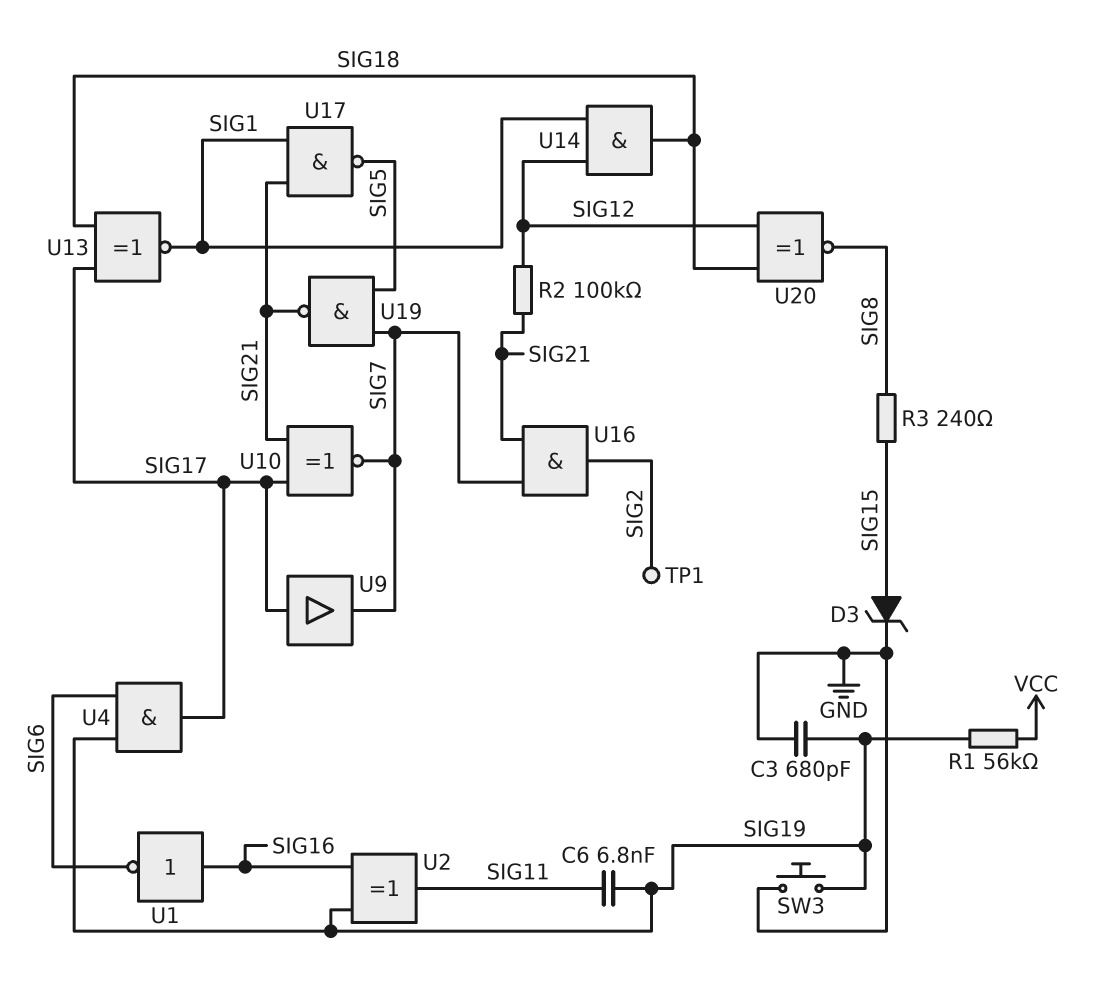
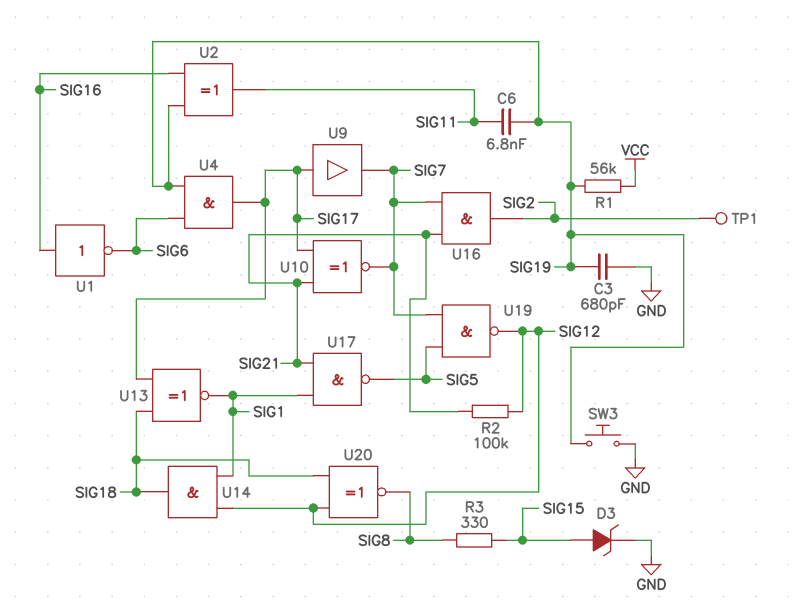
R3: 240 (SIG8, SIG15) -> 330 (SIG8, SIG15)
U19: NAND (in SIG5, in SIG7, out SIG21) -> NAND (in SIG5, in SIG7, out SIG12)

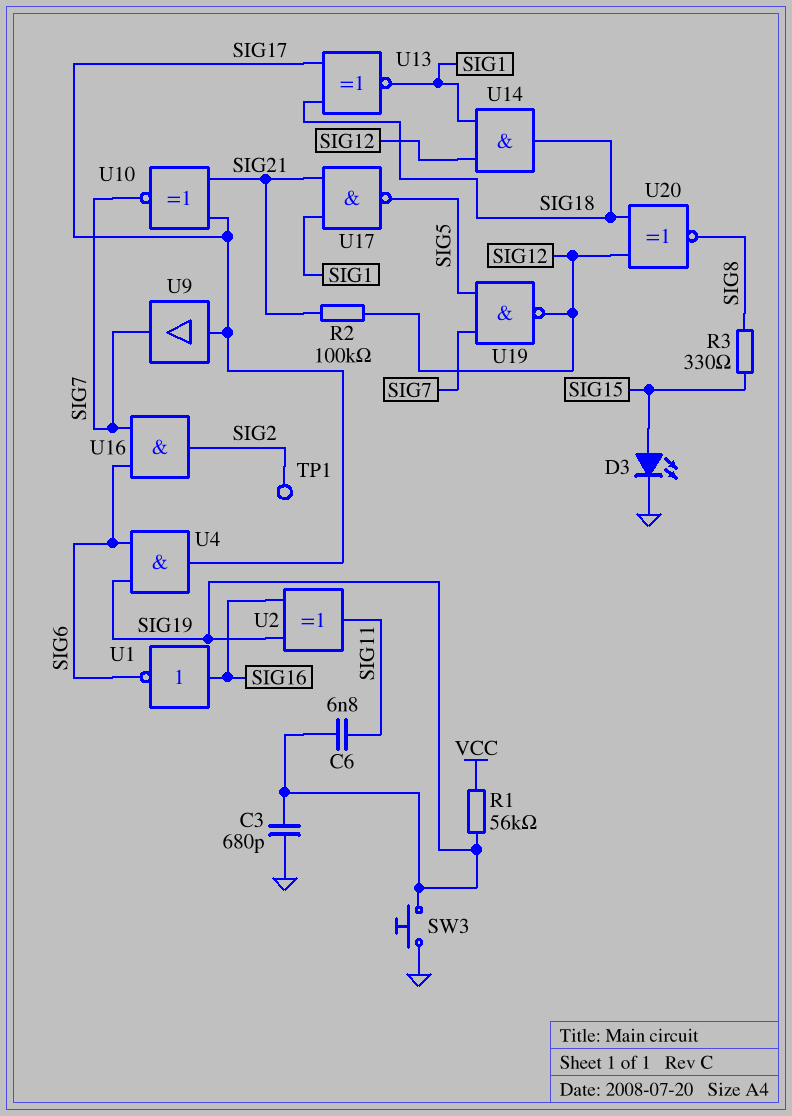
D3: zener (A SIG15, K GND) -> LED (A SIG15, K GND)
U16: AND (in SIG7, in SIG21, out SIG2) -> AND (in SIG6, in SIG7, out SIG2)

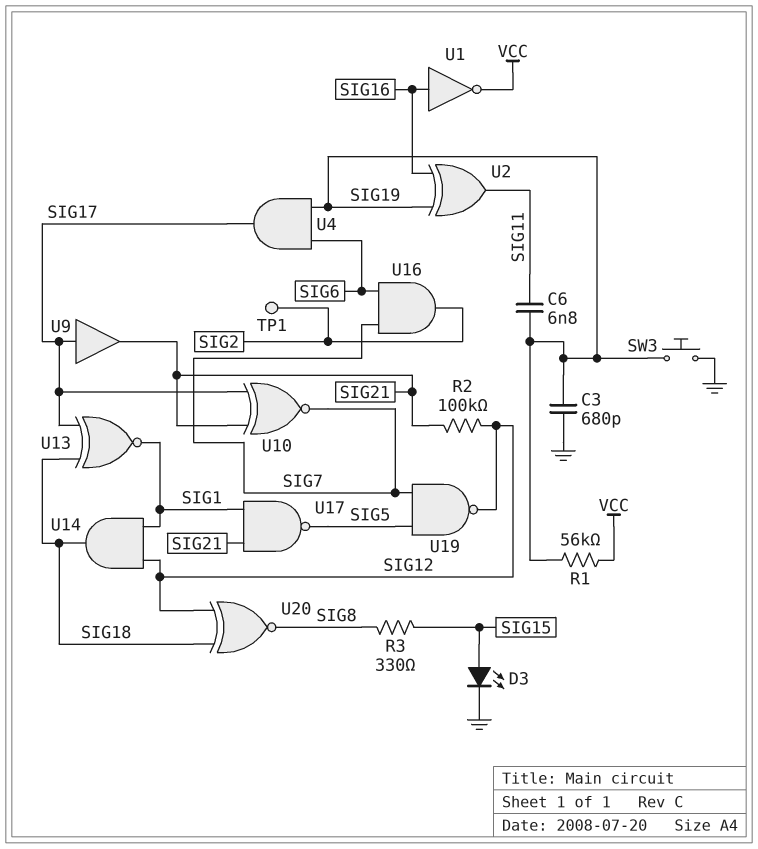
U1: NOT (in SIG16, out SIG6) -> NOT (in SIG16, out VCC)
U9: buffer (in SIG17, out SIG7) -> buffer (in SIG17, out SIG21)

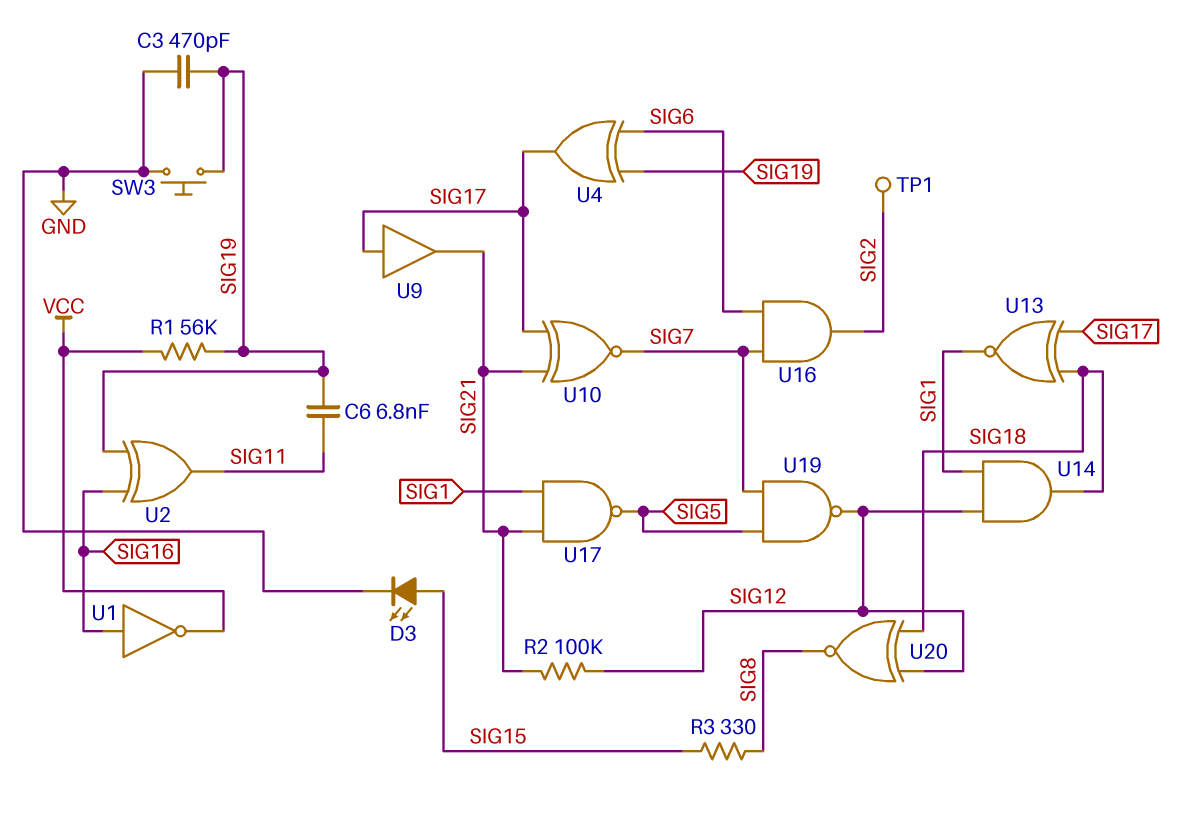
C3: 680pF (GND, SIG19) -> 470pF (GND, SIG19)
U4: AND (in SIG6, in SIG19, out SIG17) -> XOR (in SIG6, in SIG19, out SIG17)

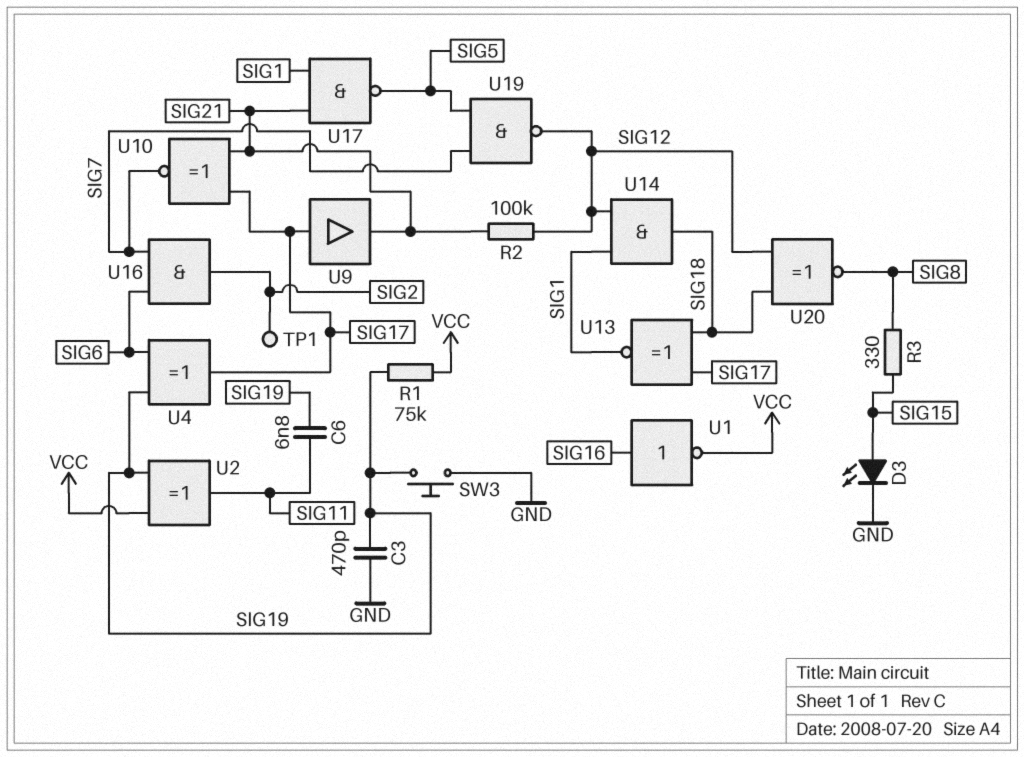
R1: 56k (SIG19, VCC) -> 75k (SIG19, VCC)
U2: XOR (in SIG16, in SIG19, out SIG11) -> XOR (in SIG19, in VCC, out SIG11)

